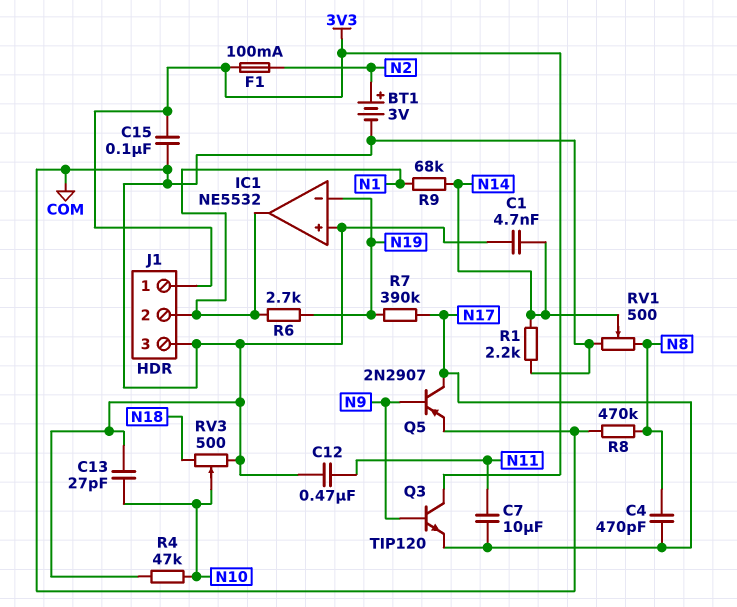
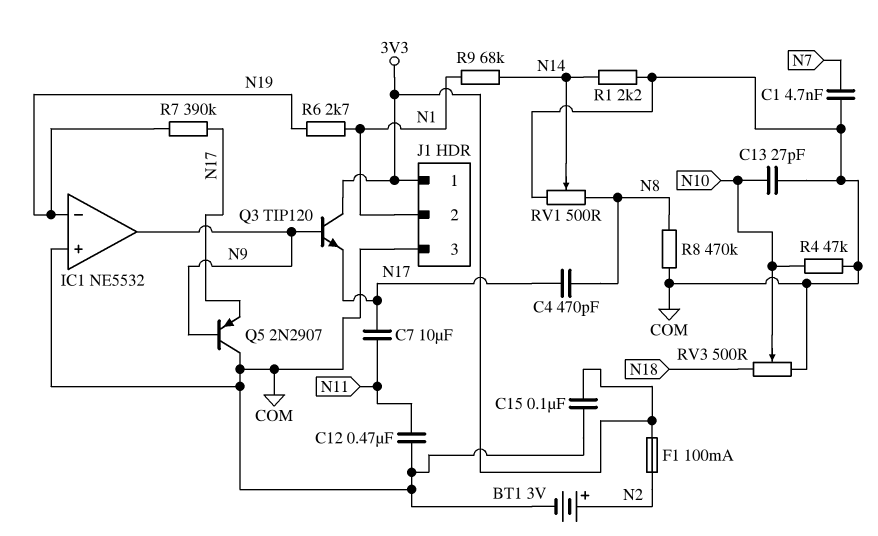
C1: 4.7nF (COM, N14) -> 4.7nF (COM, N7)
IC1 pin out: N1 -> N9
Q5: PNP 2N2907 (B N9, C N17, E COM) -> PNP 2N2907 (B N9, C COM, E N17)

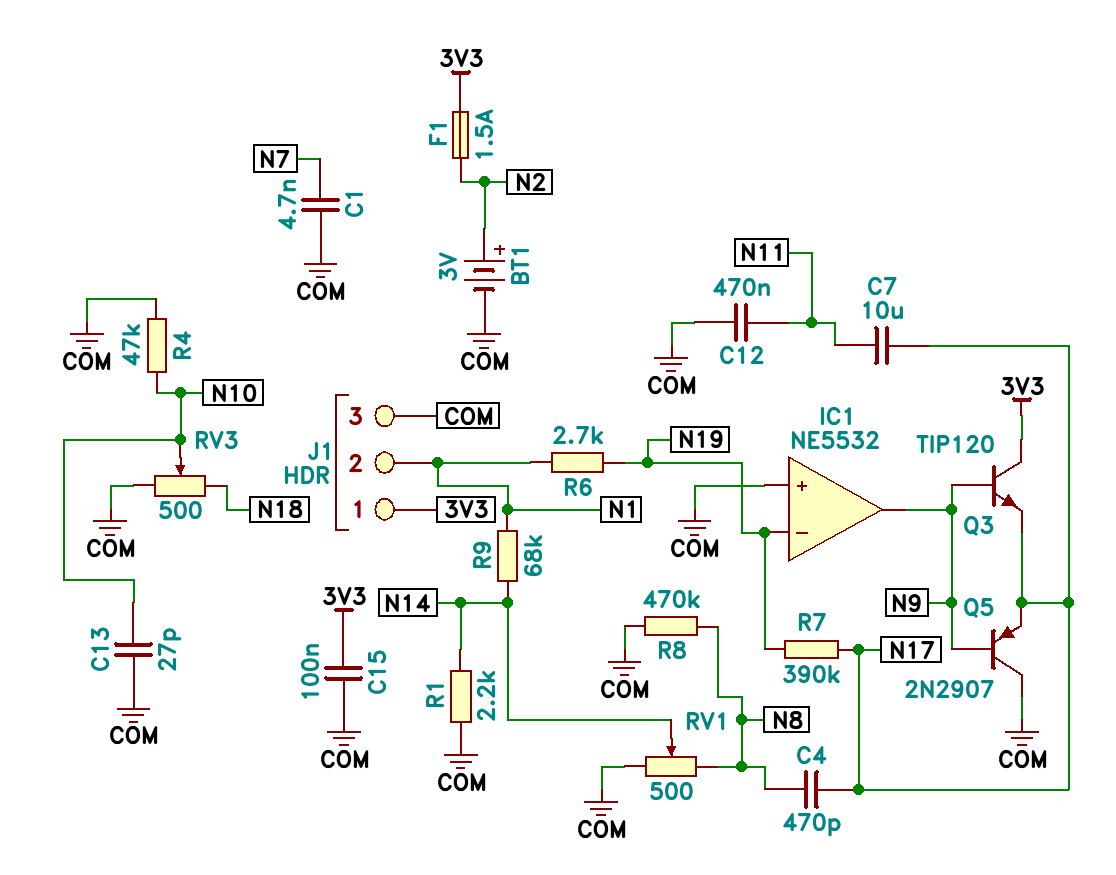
F1: 100mA (3V3, N2) -> 1.5A (3V3, N2)

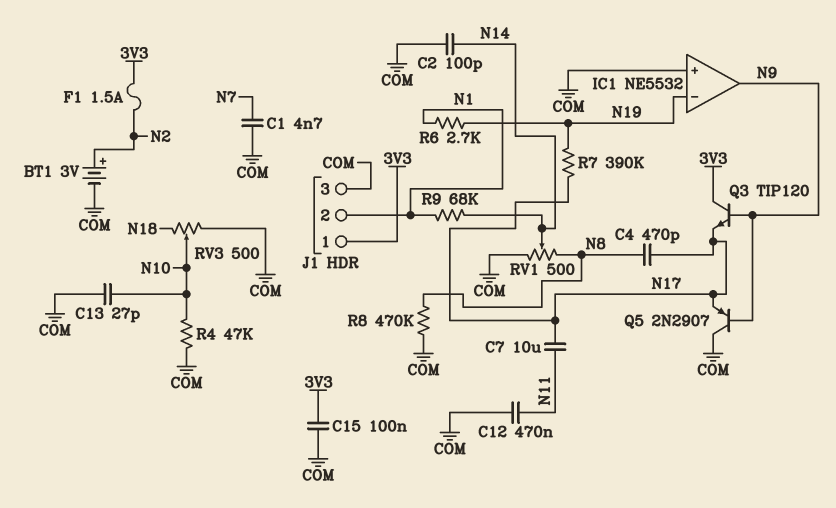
C2: none -> 100pF (COM, N14)
R1: 2.2k (COM, N14) -> none

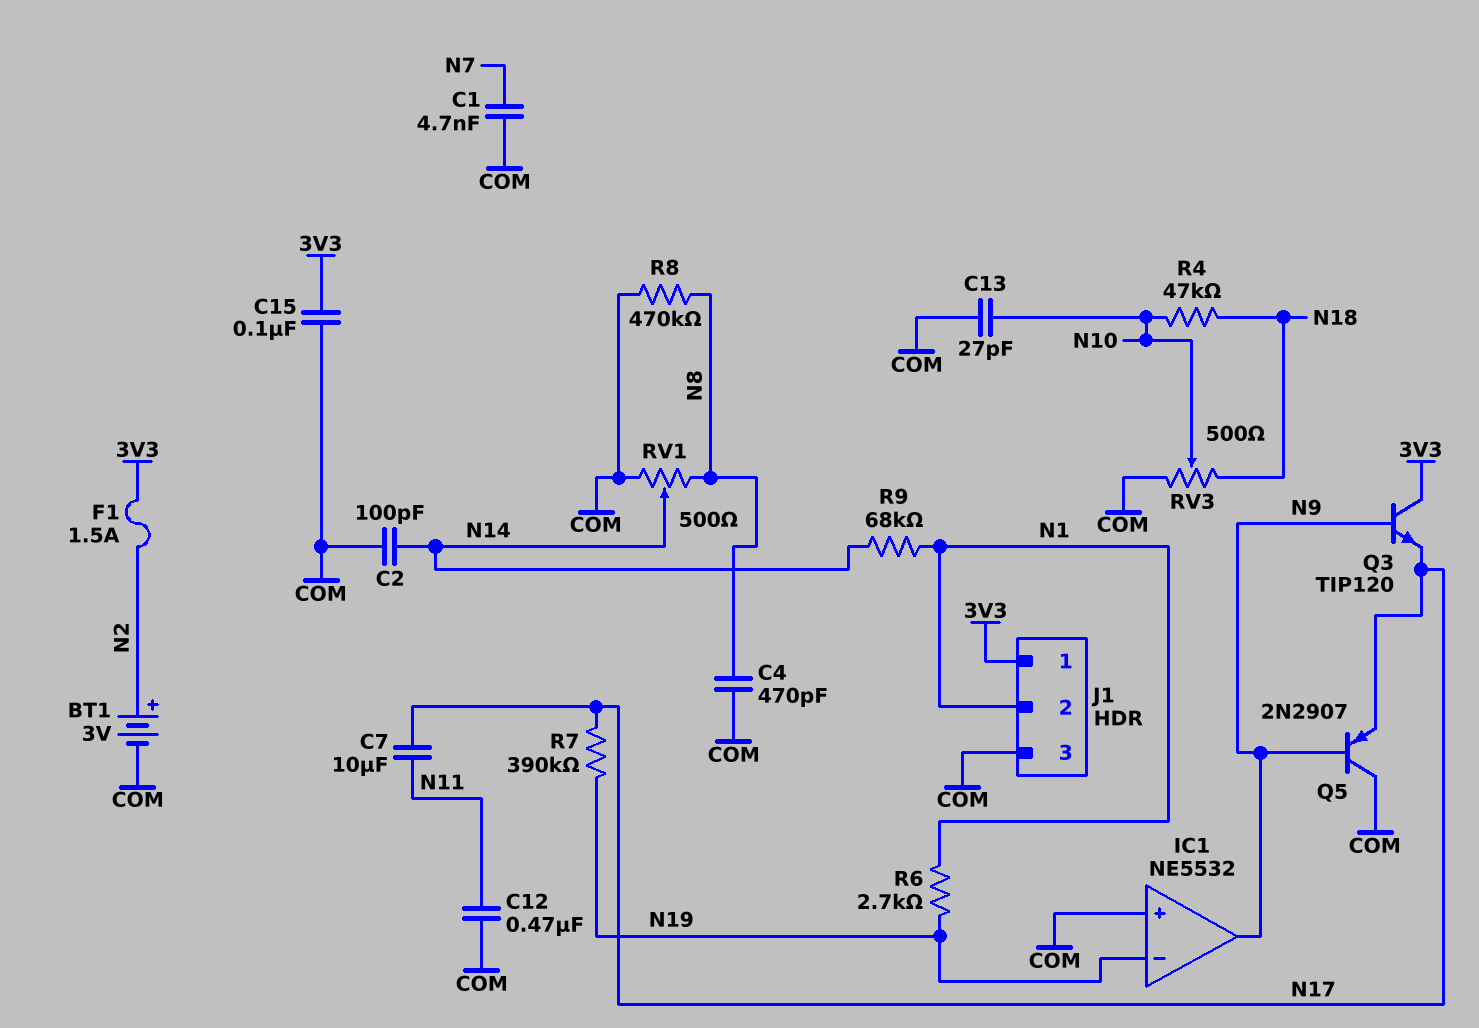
C4: 470pF (N8, N17) -> 470pF (COM, N8)
R4: 47k (COM, N10) -> 47k (N10, N18)

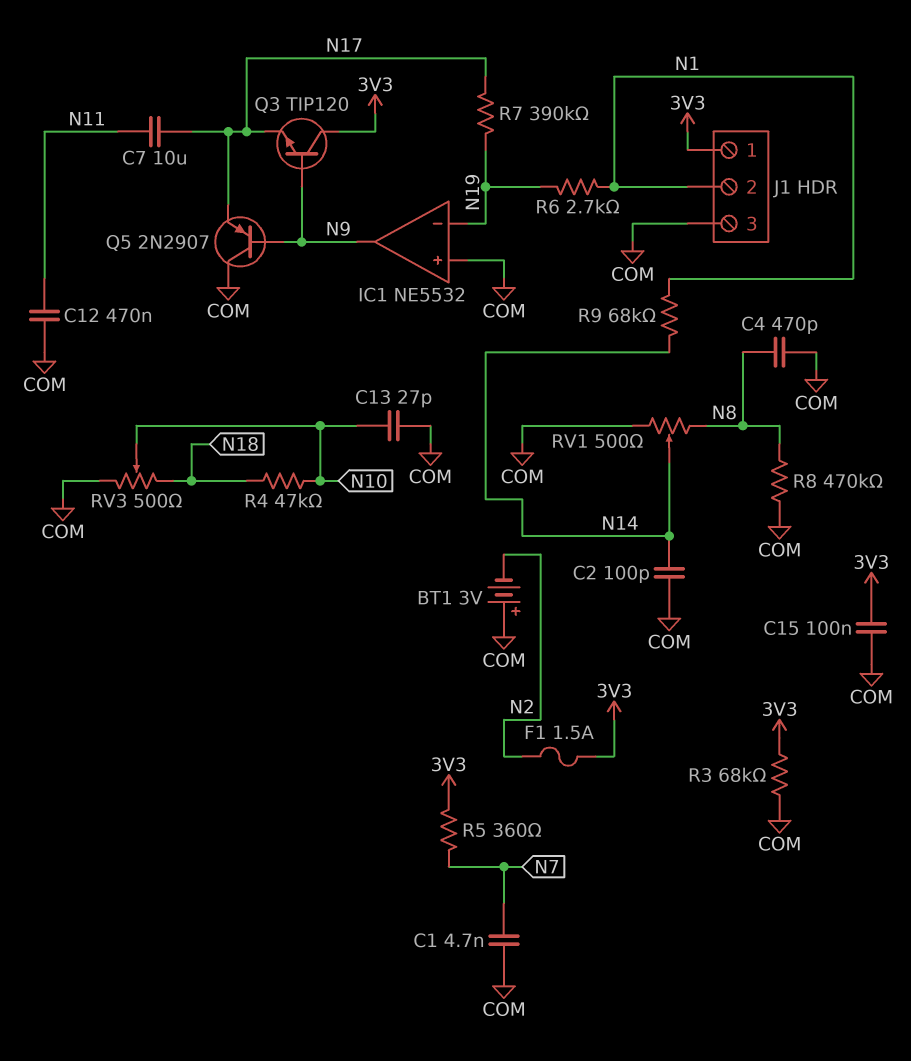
BT1: 3V (plus N2, minus COM) -> 3V (plus COM, minus N2)
R3: none -> 68k (3V3, COM)
R5: none -> 360 (3V3, N7)

